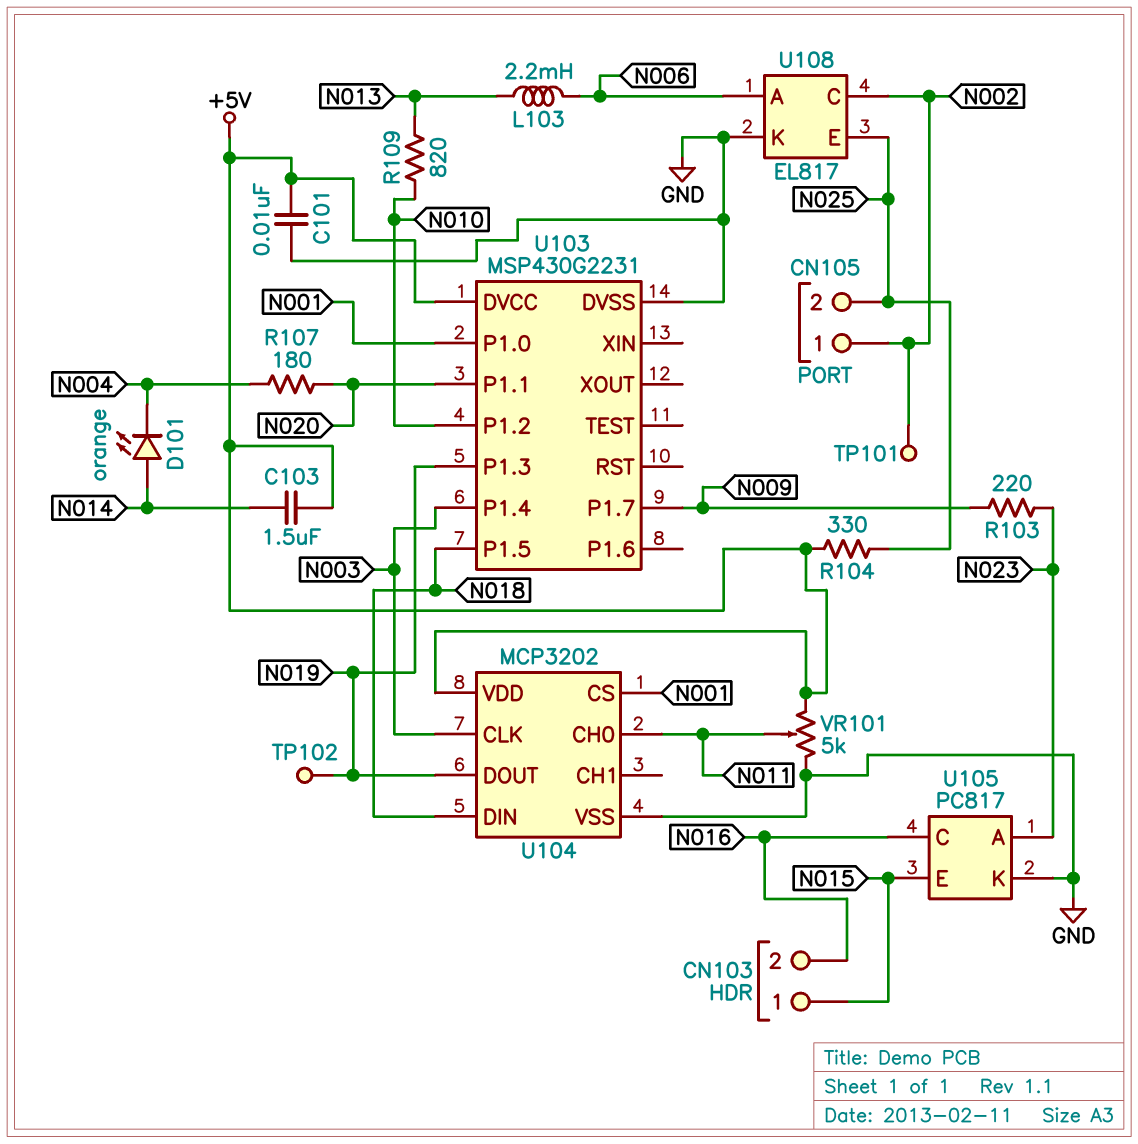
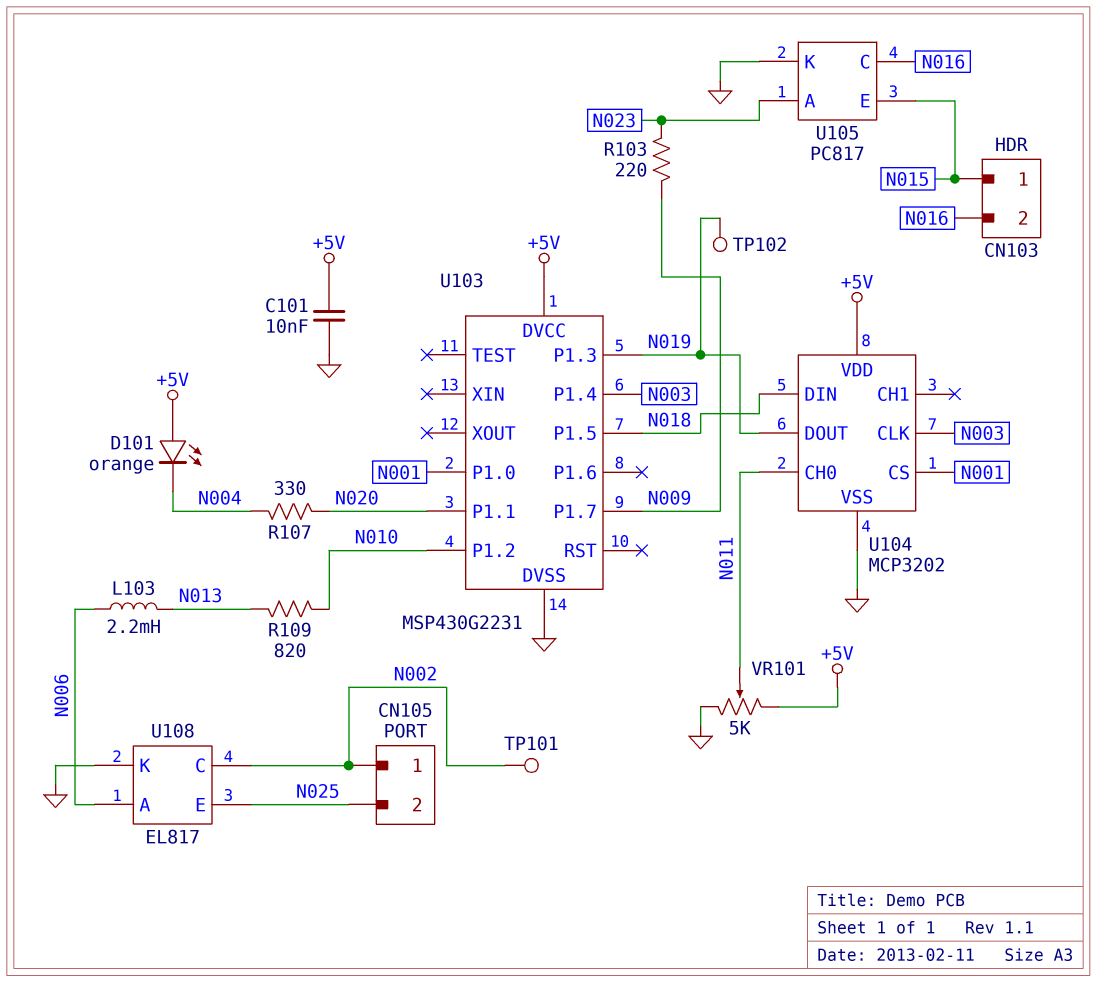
C103: 1.5uF (+5V, N014) -> none
D101: LED orange (A N014, K N004) -> LED orange (A +5V, K N004)
R104: 330 (+5V, N025) -> none
R107: 180 (N004, N020) -> 330 (N004, N020)

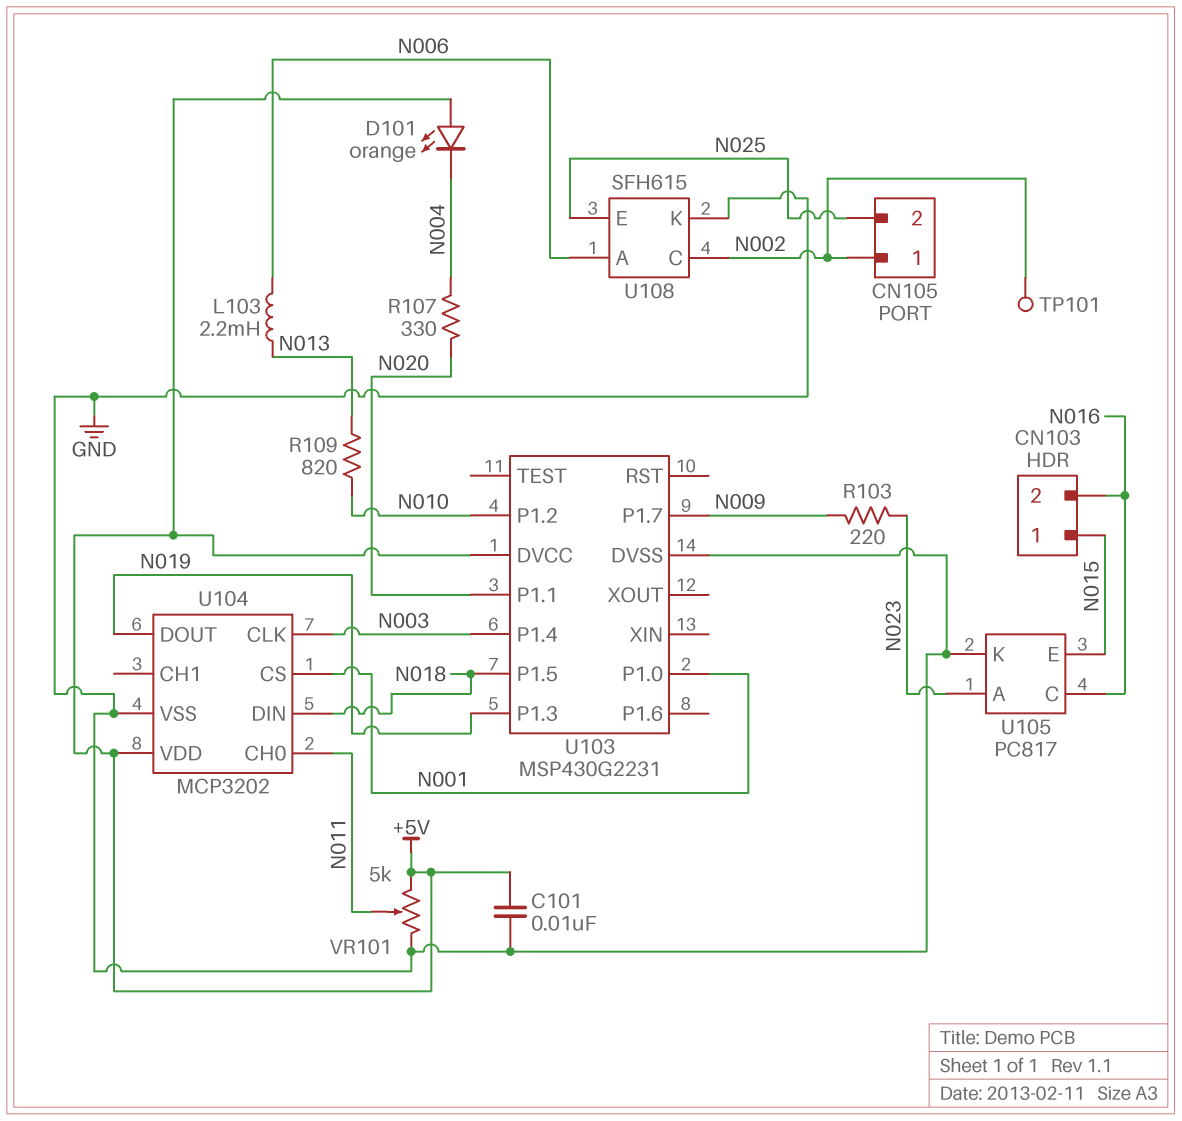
TP102: test point (N019) -> none
U108: EL817 -> SFH615

